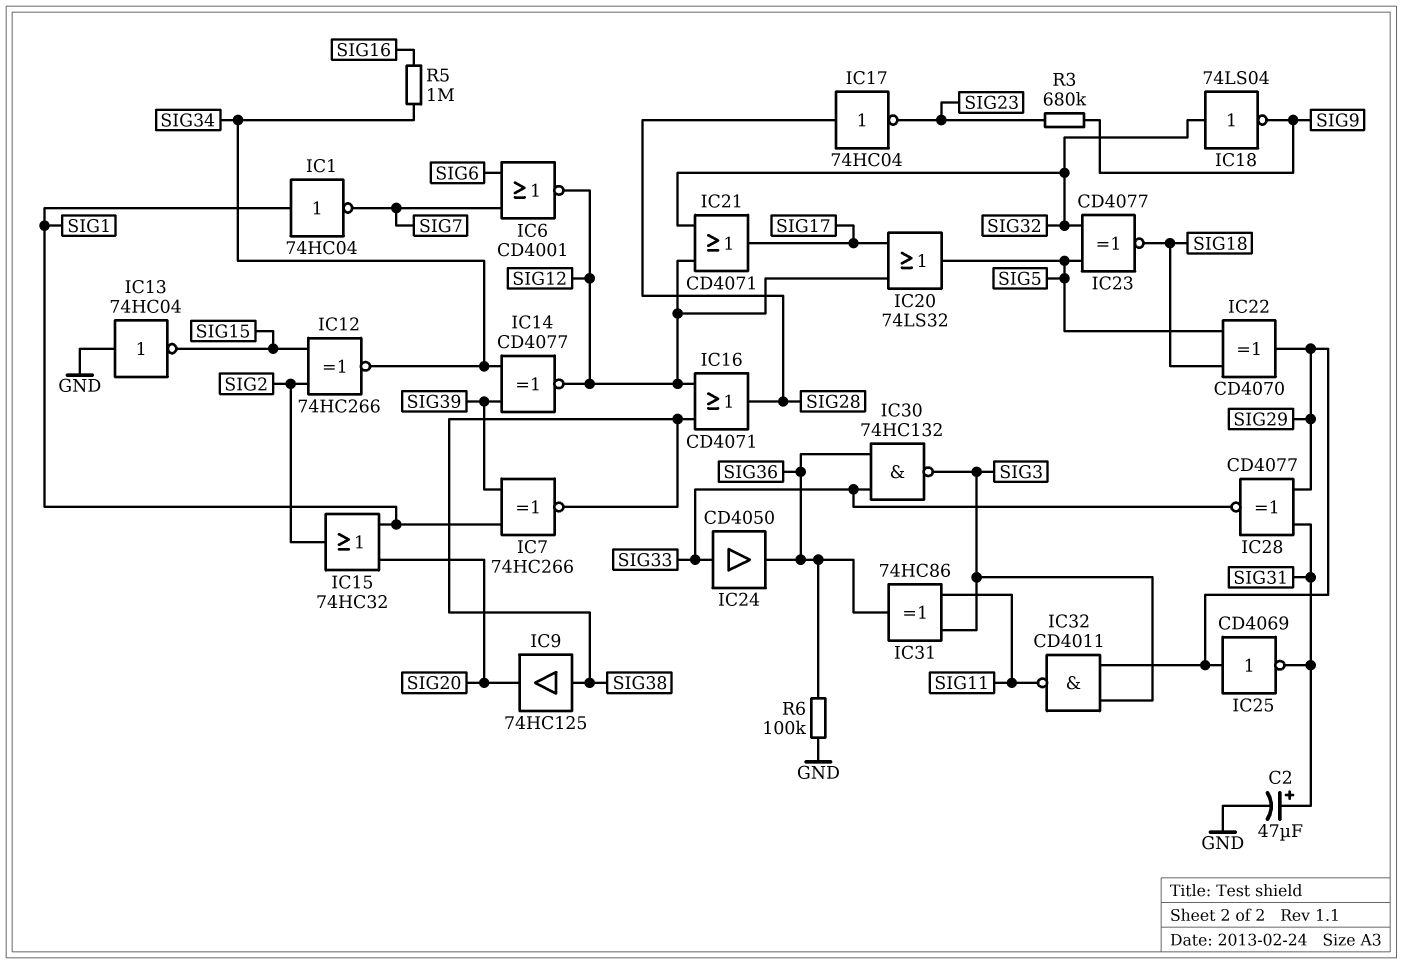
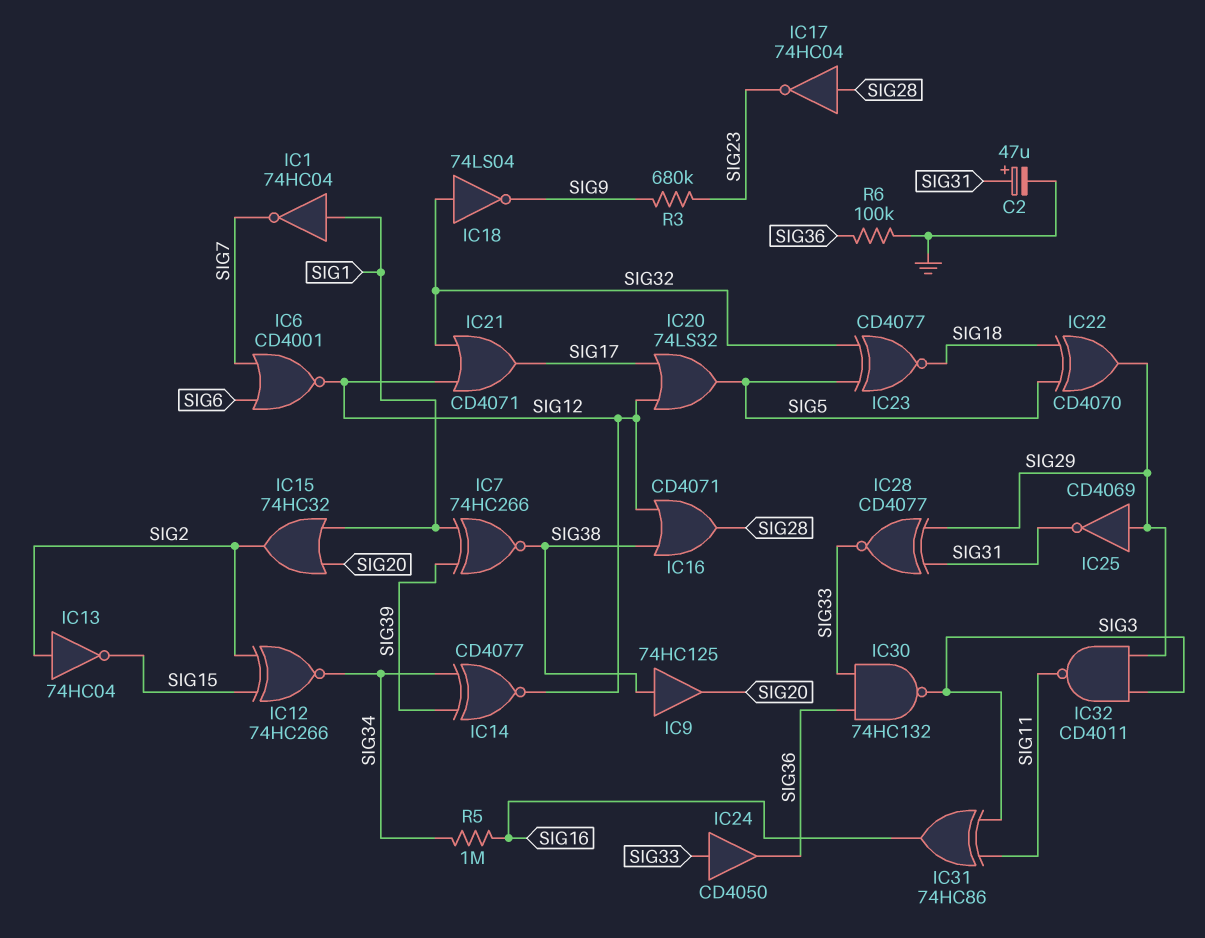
IC13: NOT 74HC04 (in GND, out SIG15) -> NOT 74HC04 (in SIG2, out SIG15)
IC31: XOR 74HC86 (in SIG3, in SIG11, out SIG36) -> XOR 74HC86 (in SIG3, in SIG11, out SIG16)

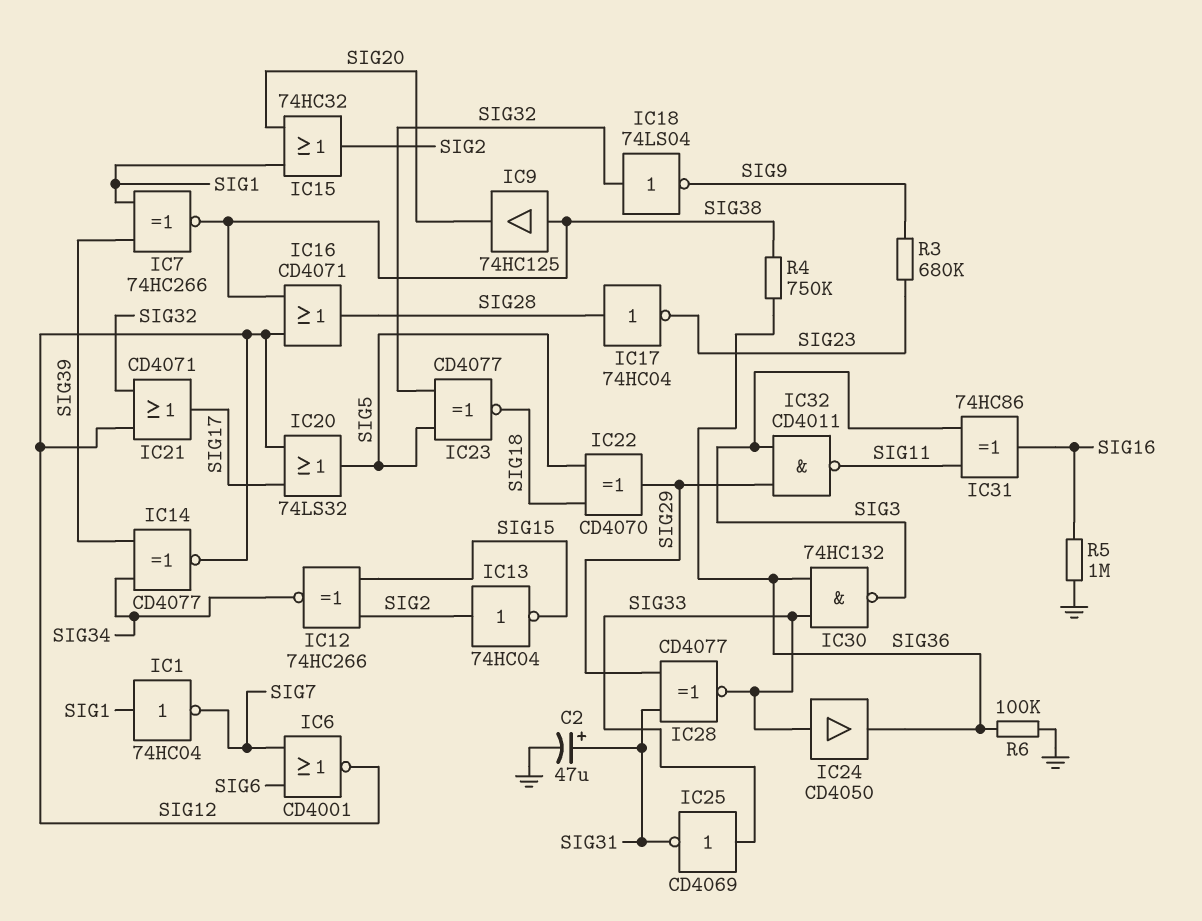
IC25: NOT CD4069 (in SIG29, out SIG31) -> NOT CD4069 (in SIG33, out SIG31)
R4: none -> 750k (SIG36, SIG38)
R5: 1M (SIG16, SIG34) -> 1M (GND, SIG16)

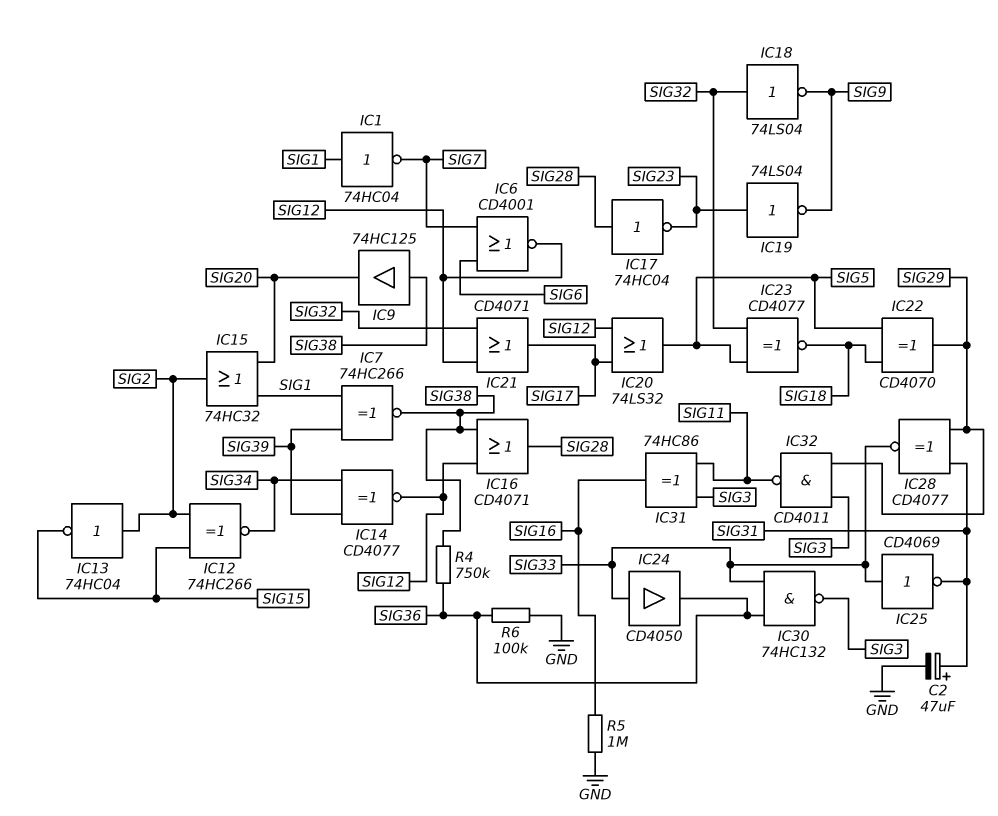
IC19: none -> NOT 74LS04 (in SIG23, out SIG9)
R3: 680k (SIG9, SIG23) -> none

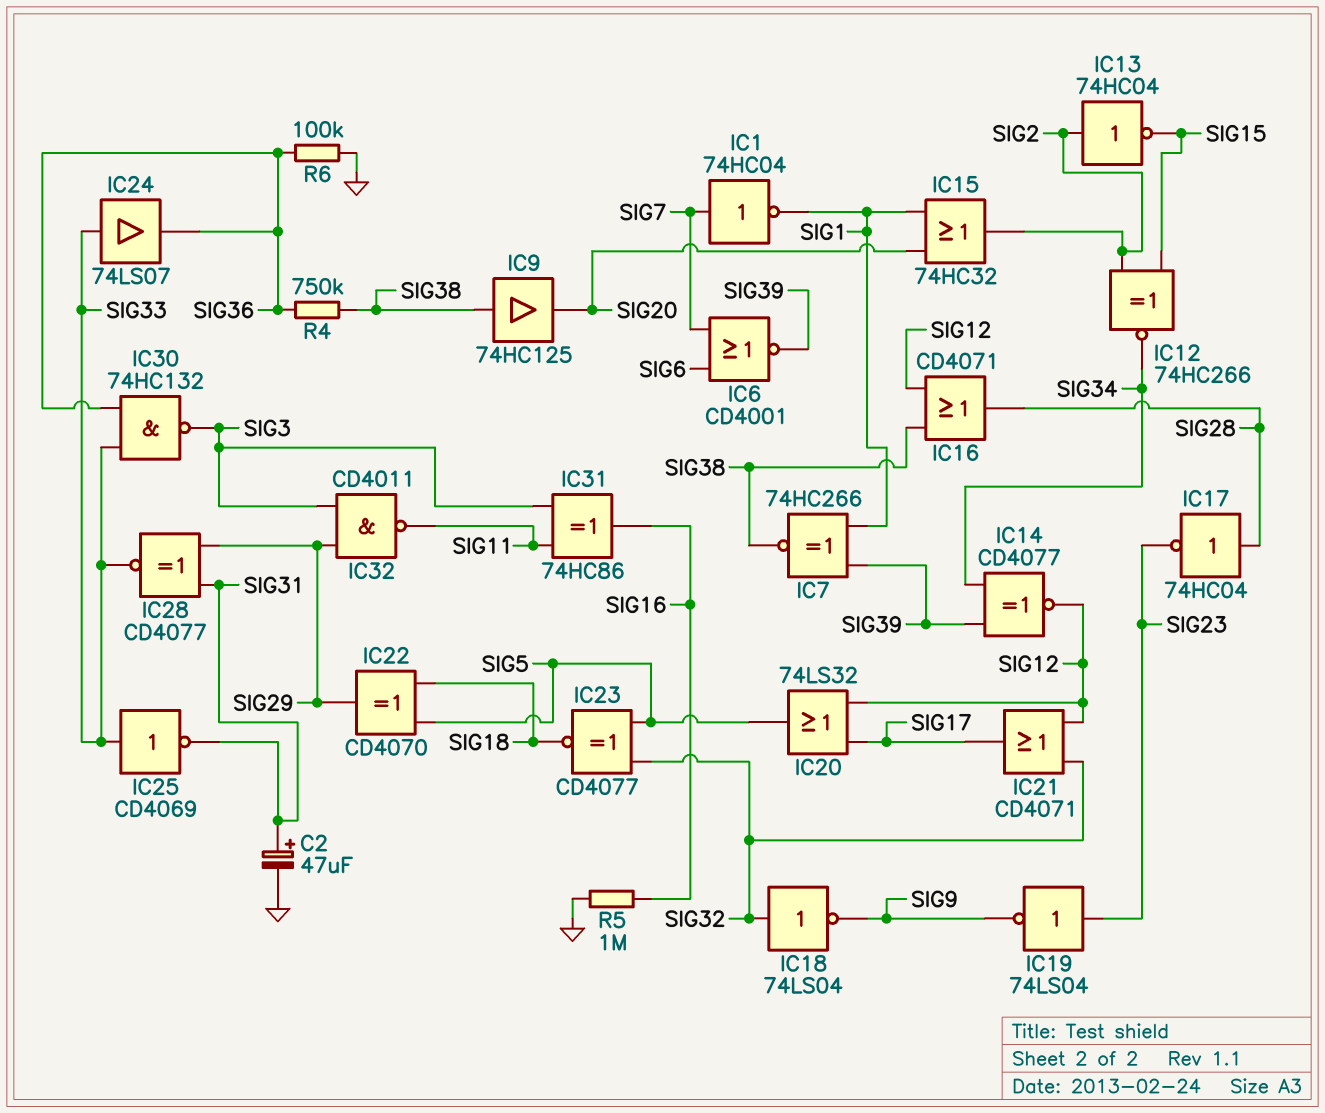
IC1: NOT 74HC04 (in SIG1, out SIG7) -> NOT 74HC04 (in SIG7, out SIG1)
IC6: NOR CD4001 (in SIG6, in SIG7, out SIG12) -> NOR CD4001 (in SIG6, in SIG7, out SIG39)
IC24: buffer CD4050 (in SIG33, out SIG36) -> buffer 74LS07 (in SIG33, out SIG36)

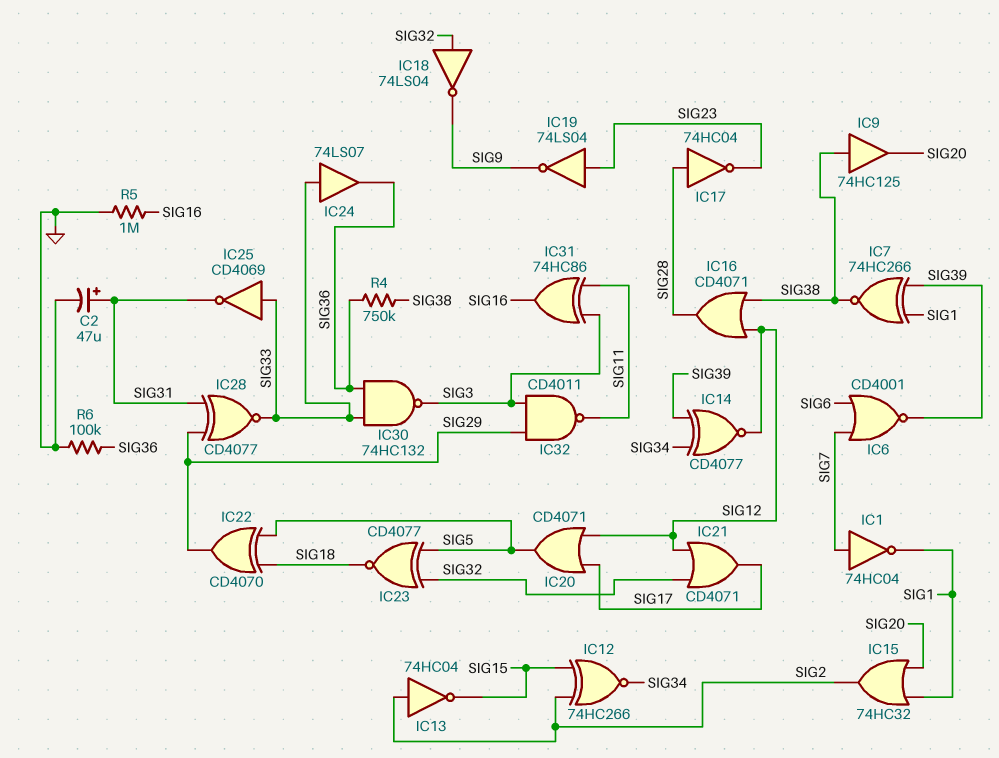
IC20: OR 74LS32 (in SIG12, in SIG17, out SIG5) -> OR CD4071 (in SIG12, in SIG17, out SIG5)

